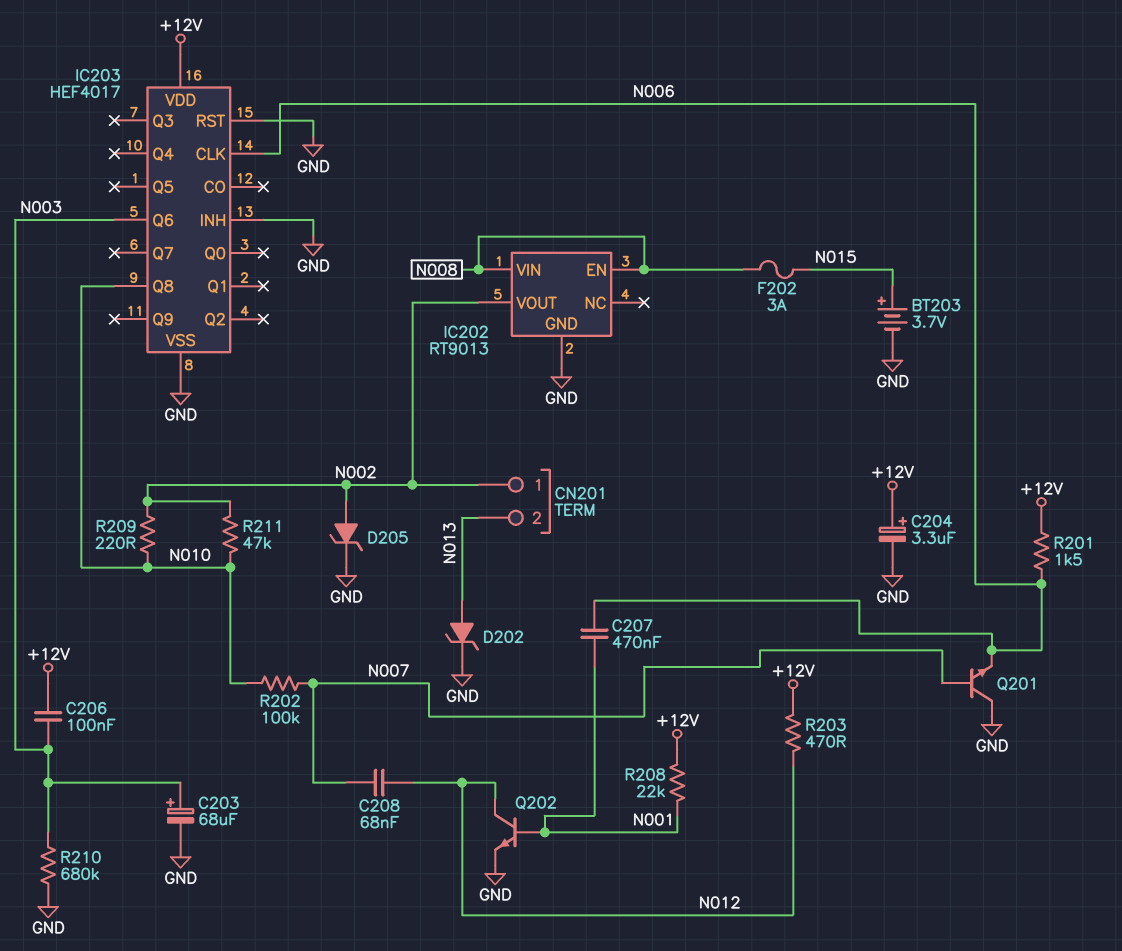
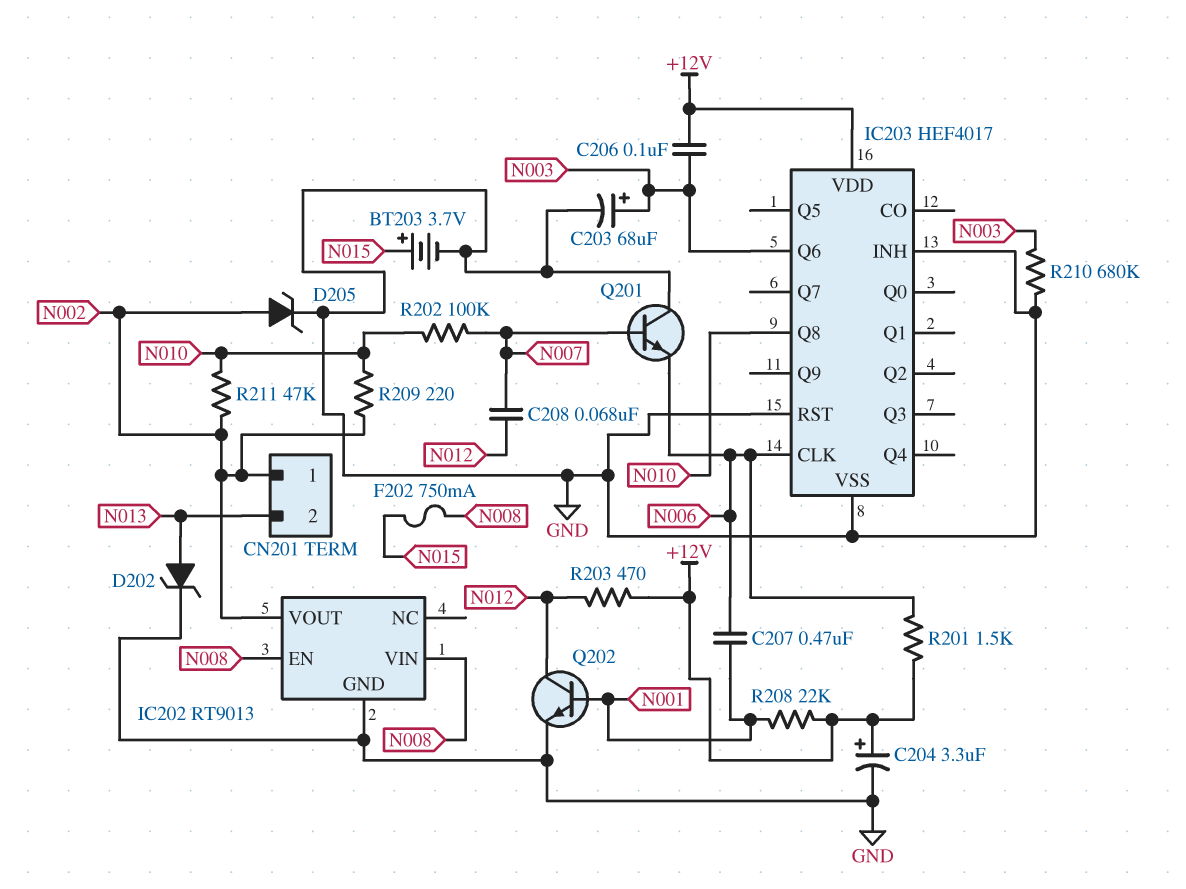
F202: 3A (N008, N015) -> 750mA (N008, N015)

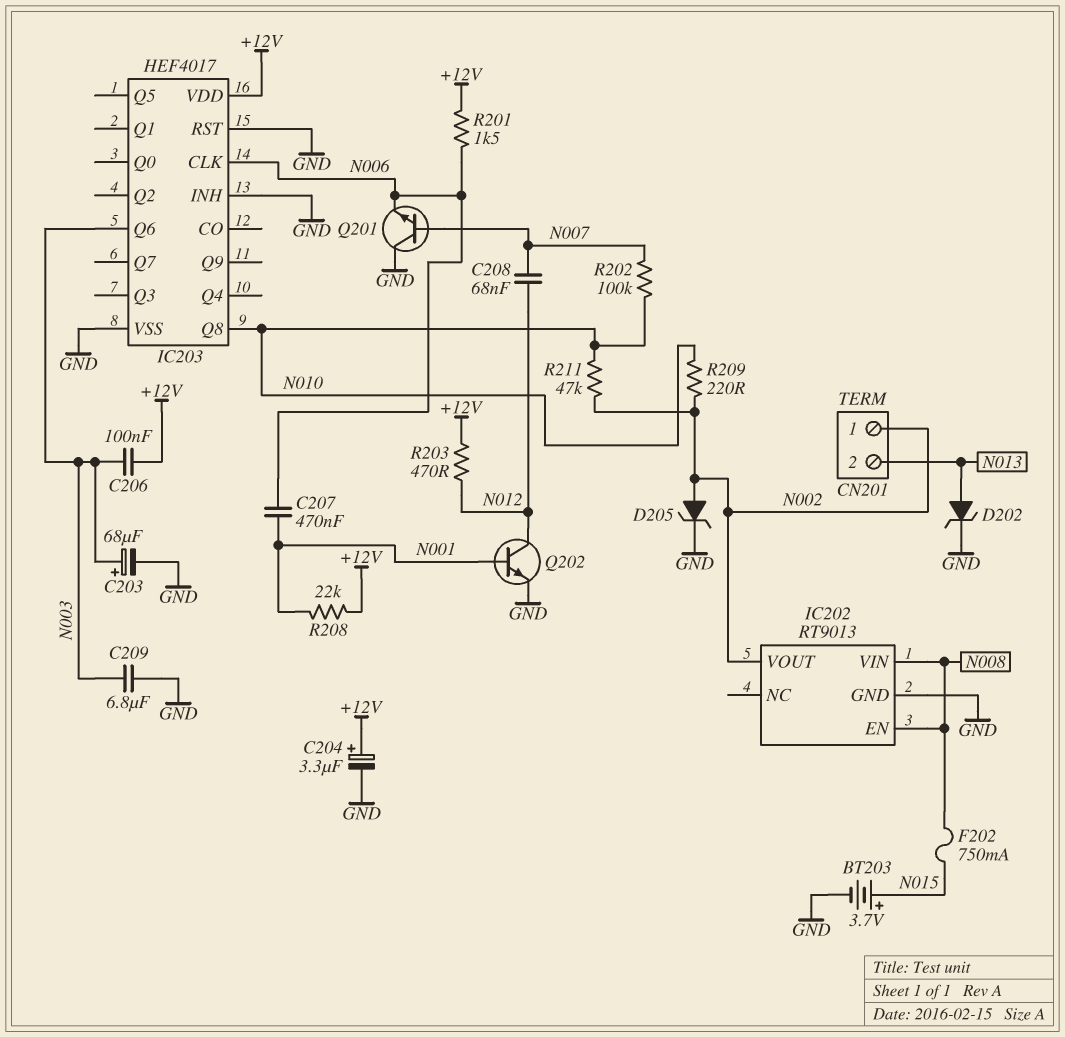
C209: none -> 6.8uF (GND, N003)
R210: 680k (GND, N003) -> none

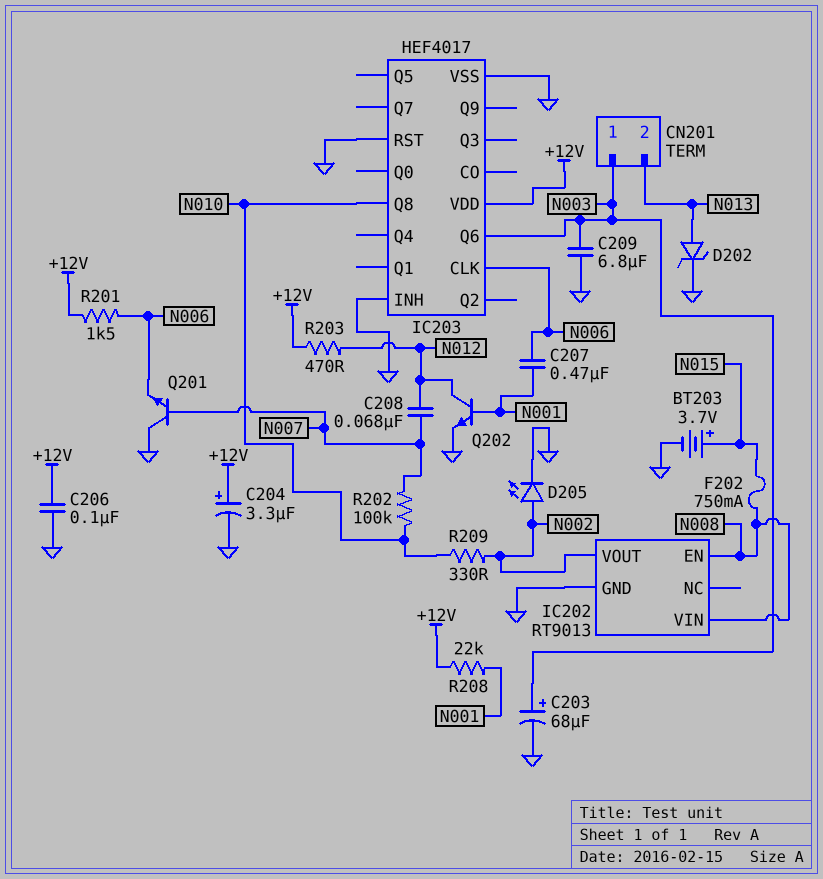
C206: 100nF (+12V, N003) -> 100nF (+12V, GND)
CN201 pin 1: N002 -> N003
D205: zener (A N002, K GND) -> LED (A N002, K GND)
R209: 220 (N002, N010) -> 330 (N002, N010)
R211: 47k (N002, N010) -> none

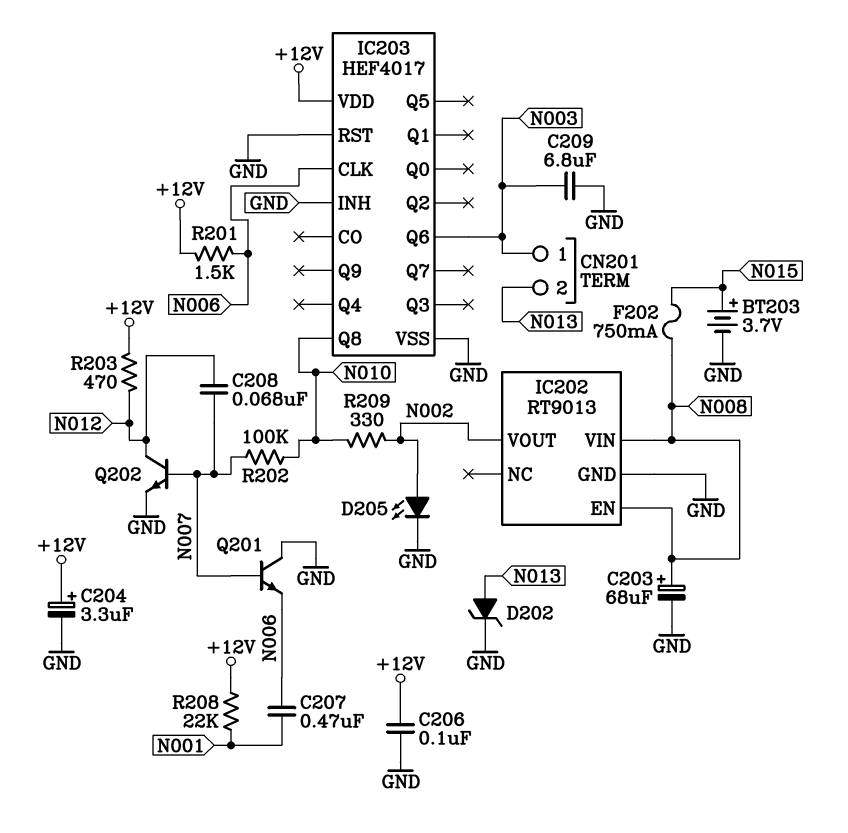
C203: 68uF (plus N003, minus GND) -> 68uF (plus N008, minus GND)
Q202: NPN (B N001, C N012, E GND) -> NPN (B N007, C N012, E GND)

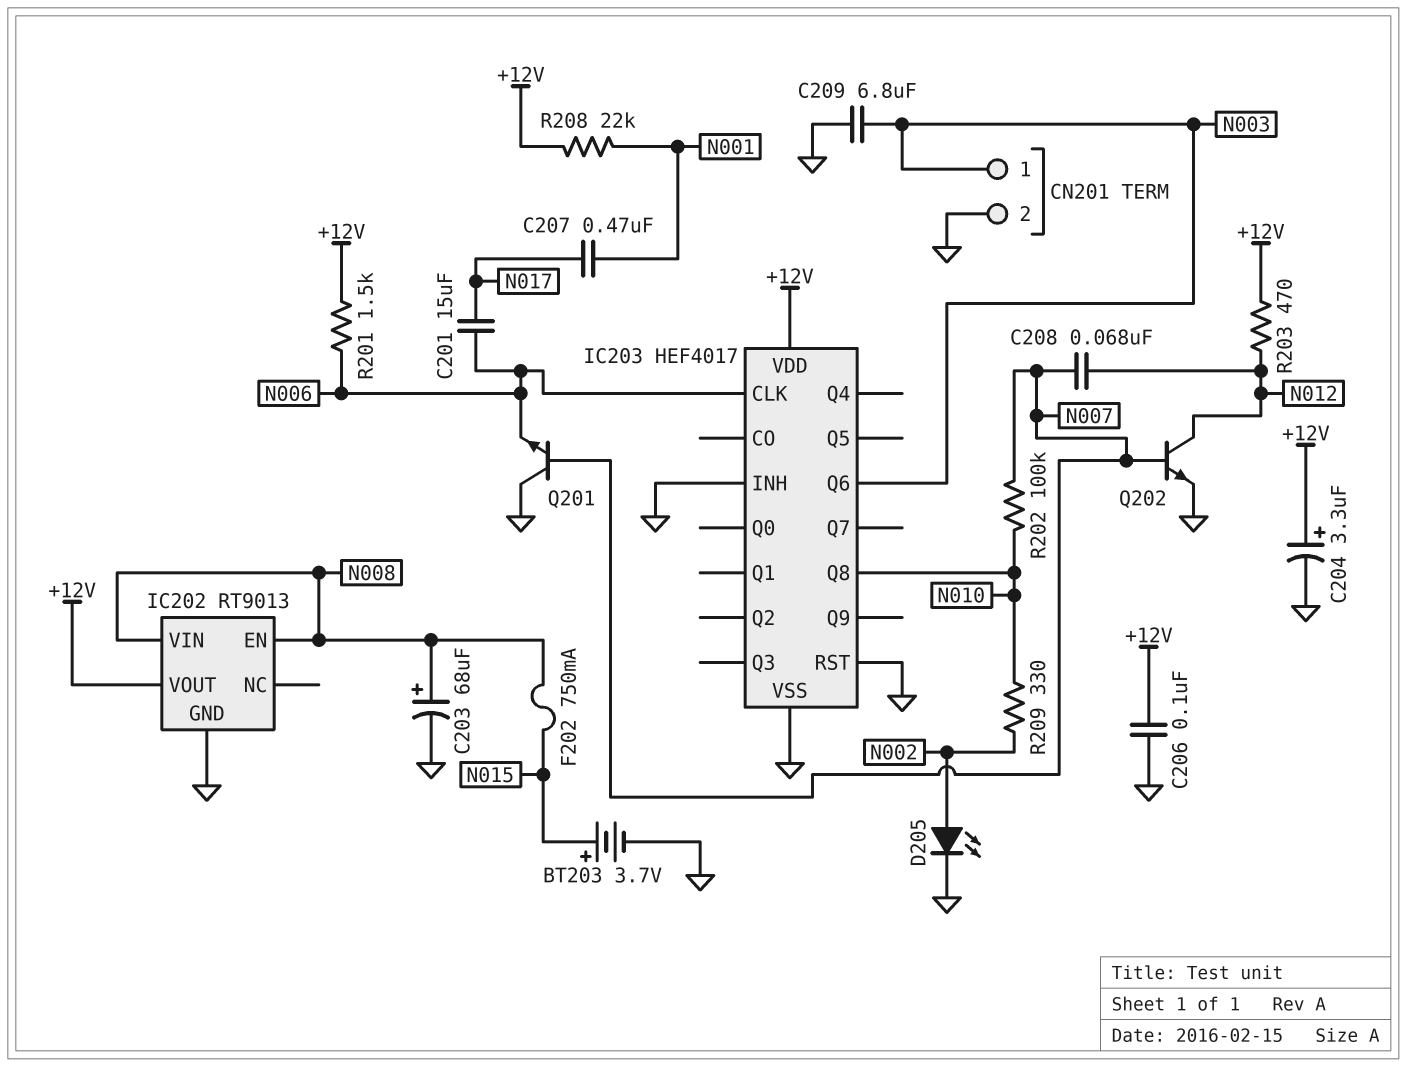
C201: none -> 15uF (N006, N017)
C207: 470nF (N001, N006) -> 470nF (N001, N017)
CN201 pin 2: N013 -> GND
D202: zener (A N013, K GND) -> none
IC202 pin VOUT: N002 -> +12V

